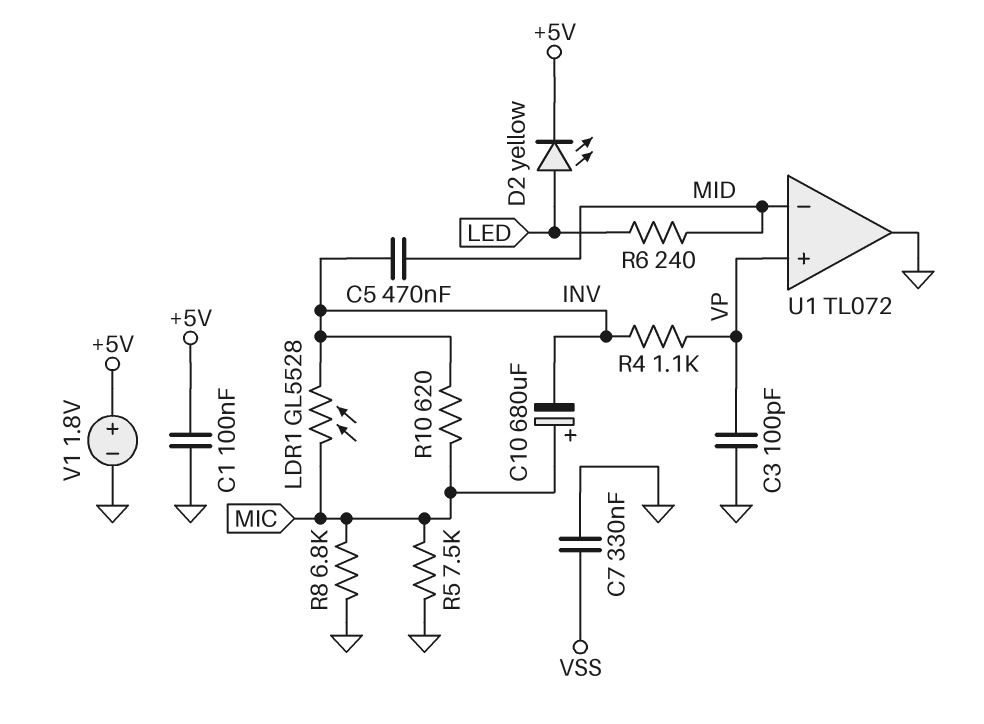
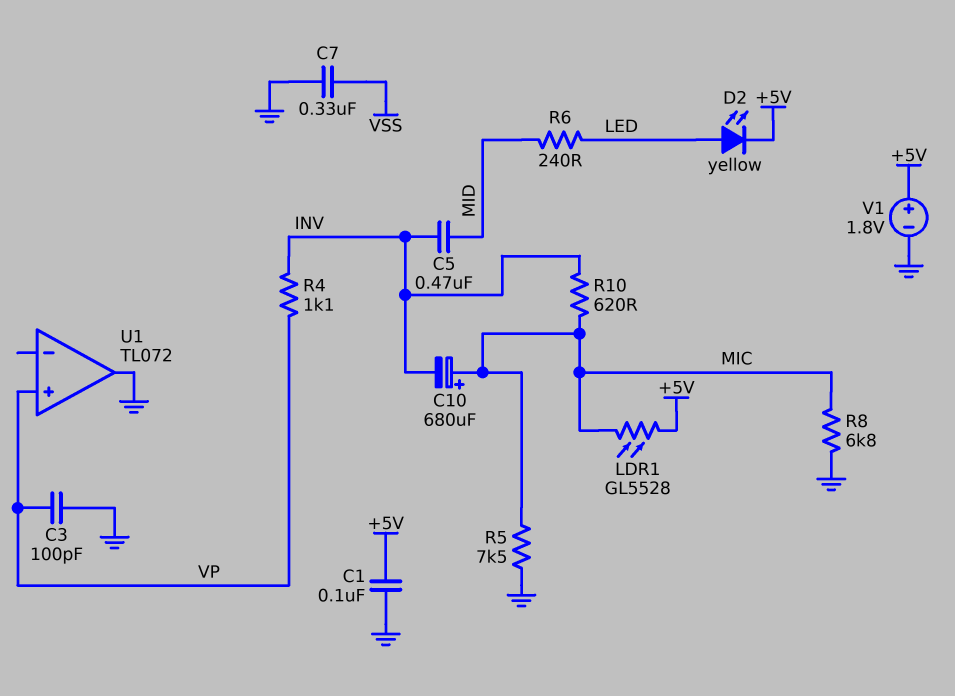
LDR1: GL5528 (INV, MIC) -> GL5528 (+5V, MIC)
U1 pin in-: MID -> none

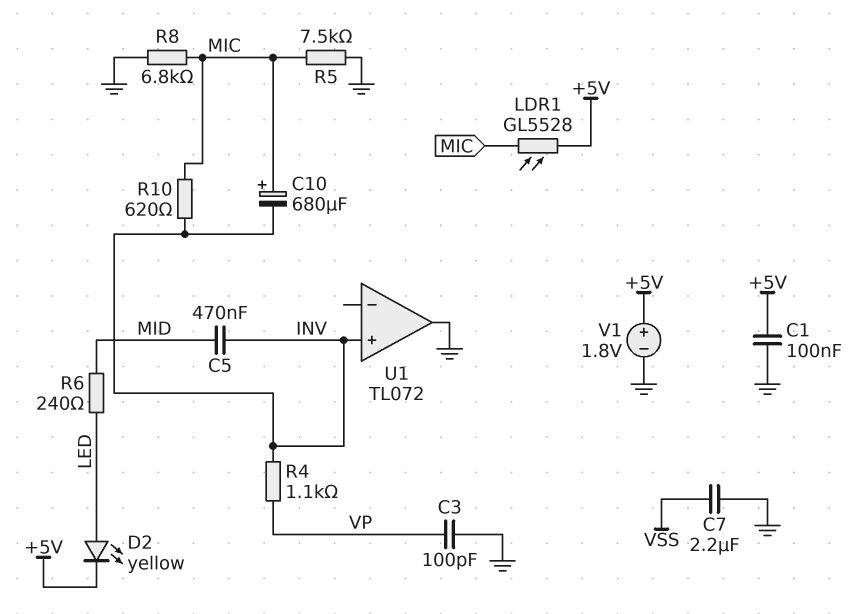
C7: 330nF (GND, VSS) -> 2.2uF (GND, VSS)
U1 pin in+: VP -> INV

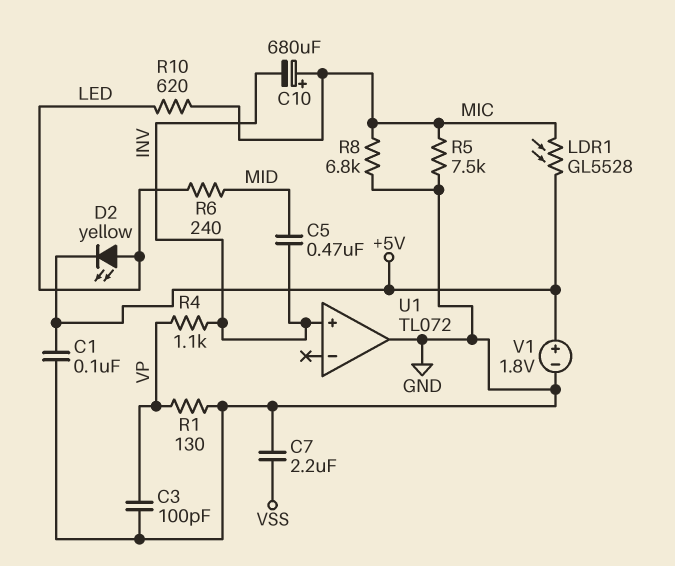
R1: none -> 130 (GND, VP)
R10: 620 (INV, MIC) -> 620 (LED, MIC)

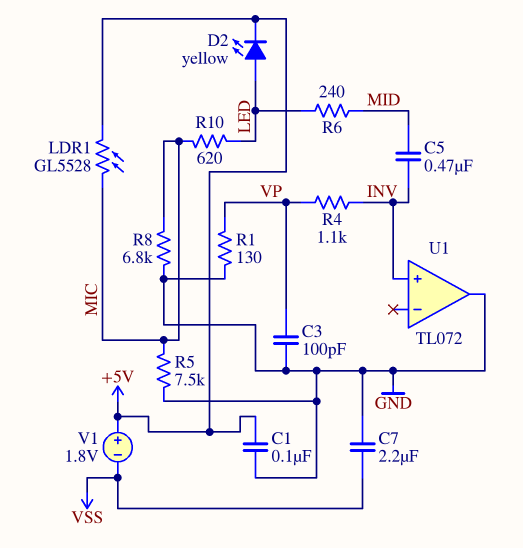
C10: 680uF (plus MIC, minus INV) -> none
V1: 1.8V (plus +5V, minus GND) -> 1.8V (plus +5V, minus VSS)

